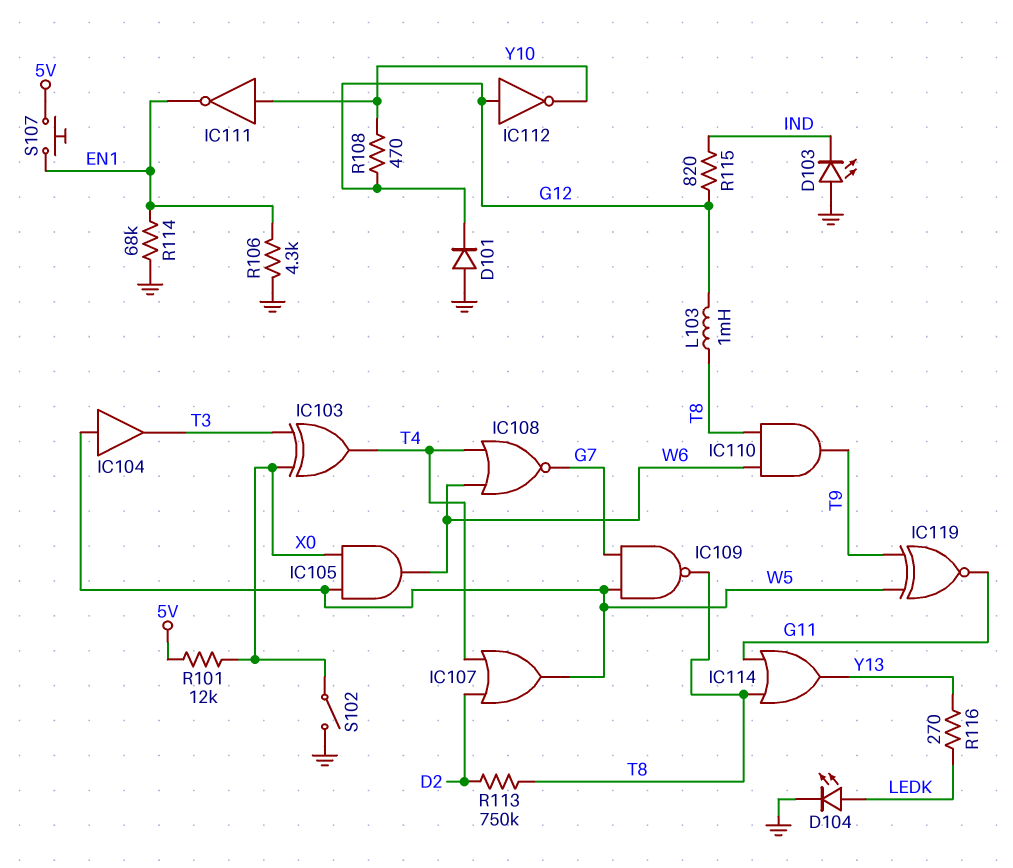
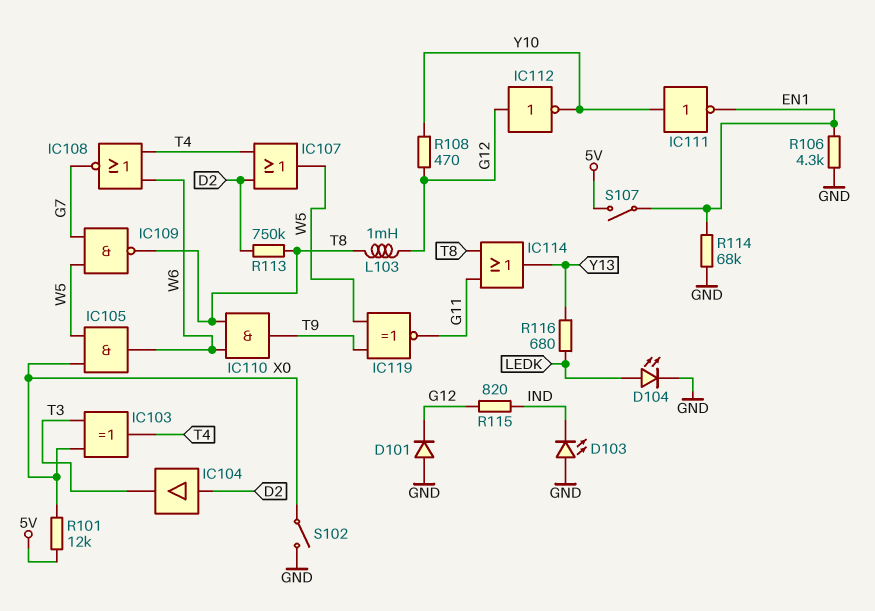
IC104: buffer (in W5, out T3) -> buffer (in D2, out T3)
R116: 270 (LEDK, Y13) -> 680 (LEDK, Y13)
S107: button (5V, EN1) -> switch (5V, EN1)

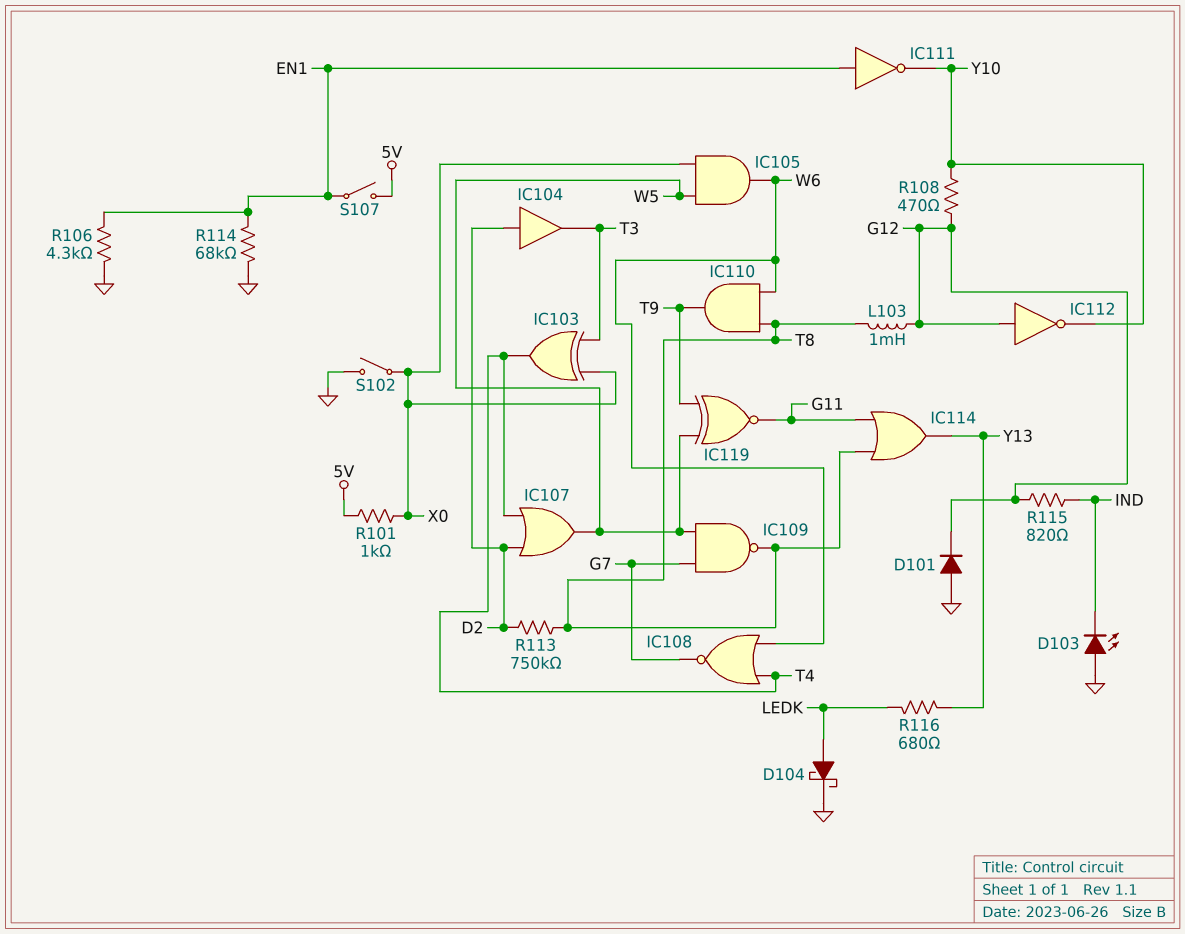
D104: LED (A LEDK, K GND) -> schottky (A LEDK, K GND)
IC111: NOT (in Y10, out EN1) -> NOT (in EN1, out Y10)
R101: 12k (5V, X0) -> 1k (5V, X0)

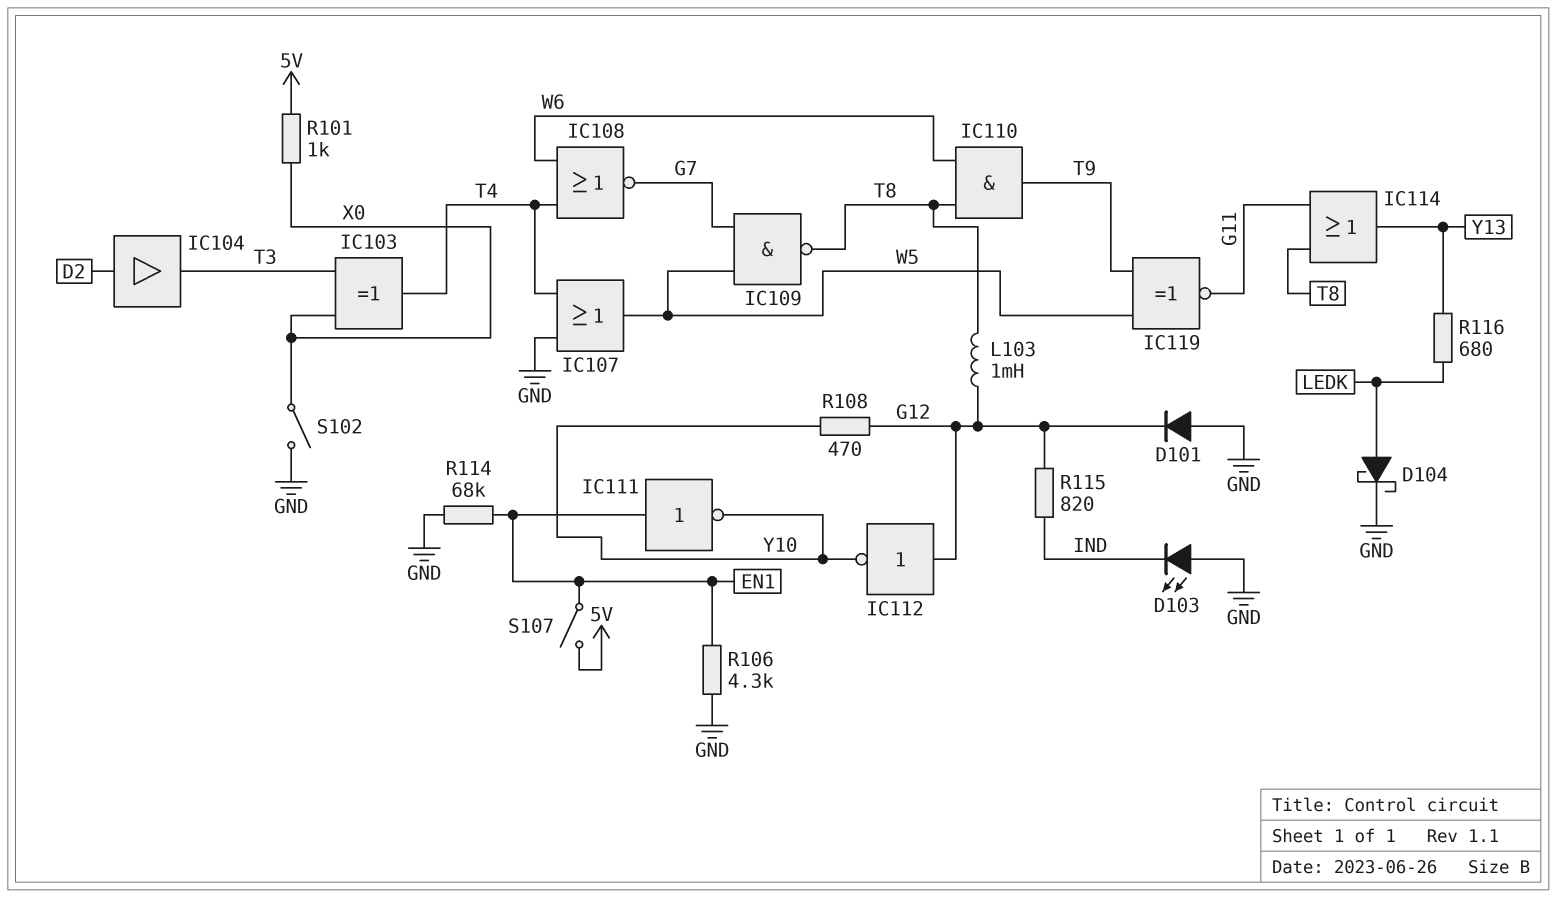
IC105: AND (in W5, in X0, out W6) -> none
IC107: OR (in D2, in T4, out W5) -> OR (in GND, in T4, out W5)
R113: 750k (D2, T8) -> none

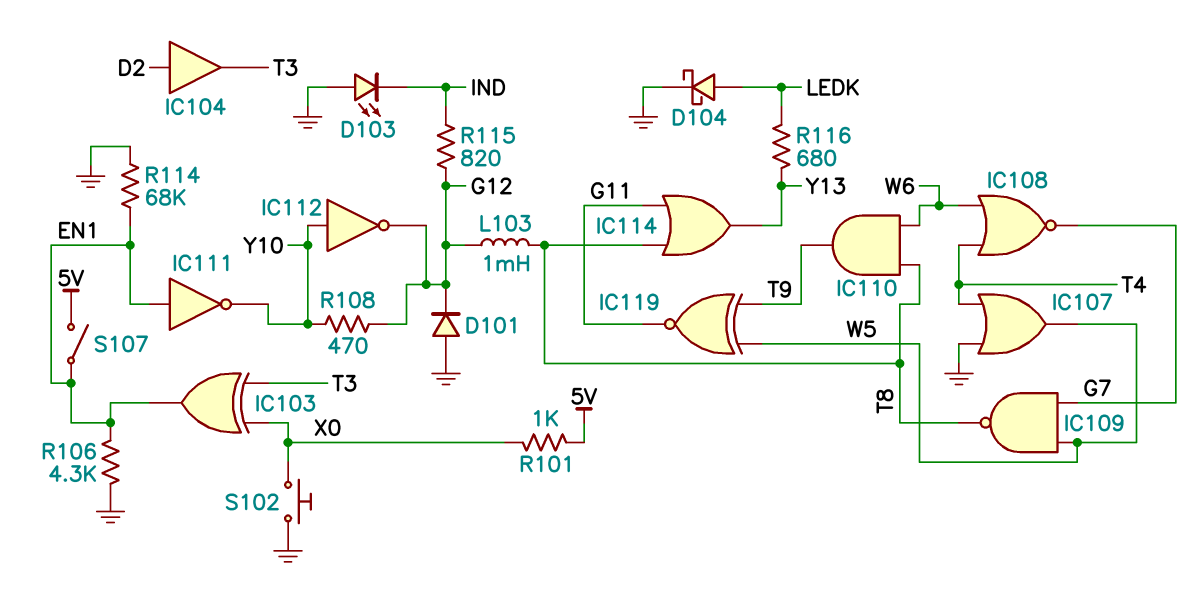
IC103: XOR (in T3, in X0, out T4) -> XOR (in T3, in X0, out EN1)
IC112: NOT (in G12, out Y10) -> NOT (in Y10, out G12)
S102: switch (GND, X0) -> button (GND, X0)

